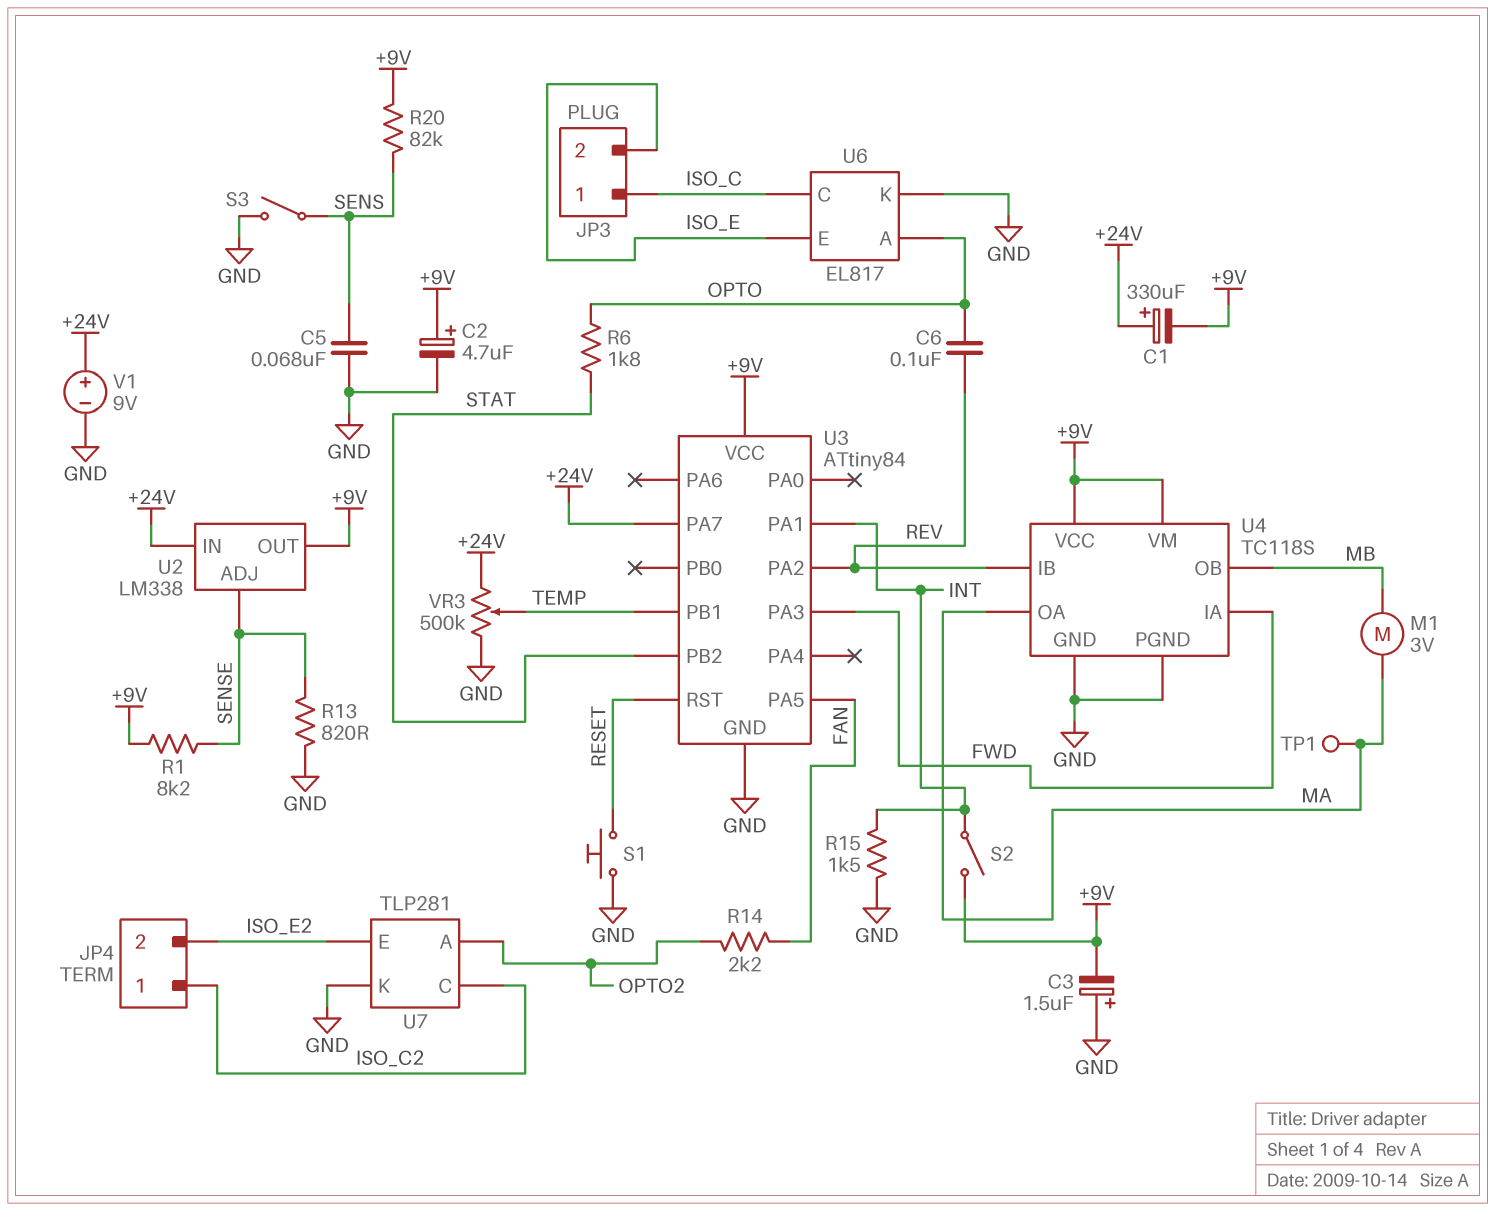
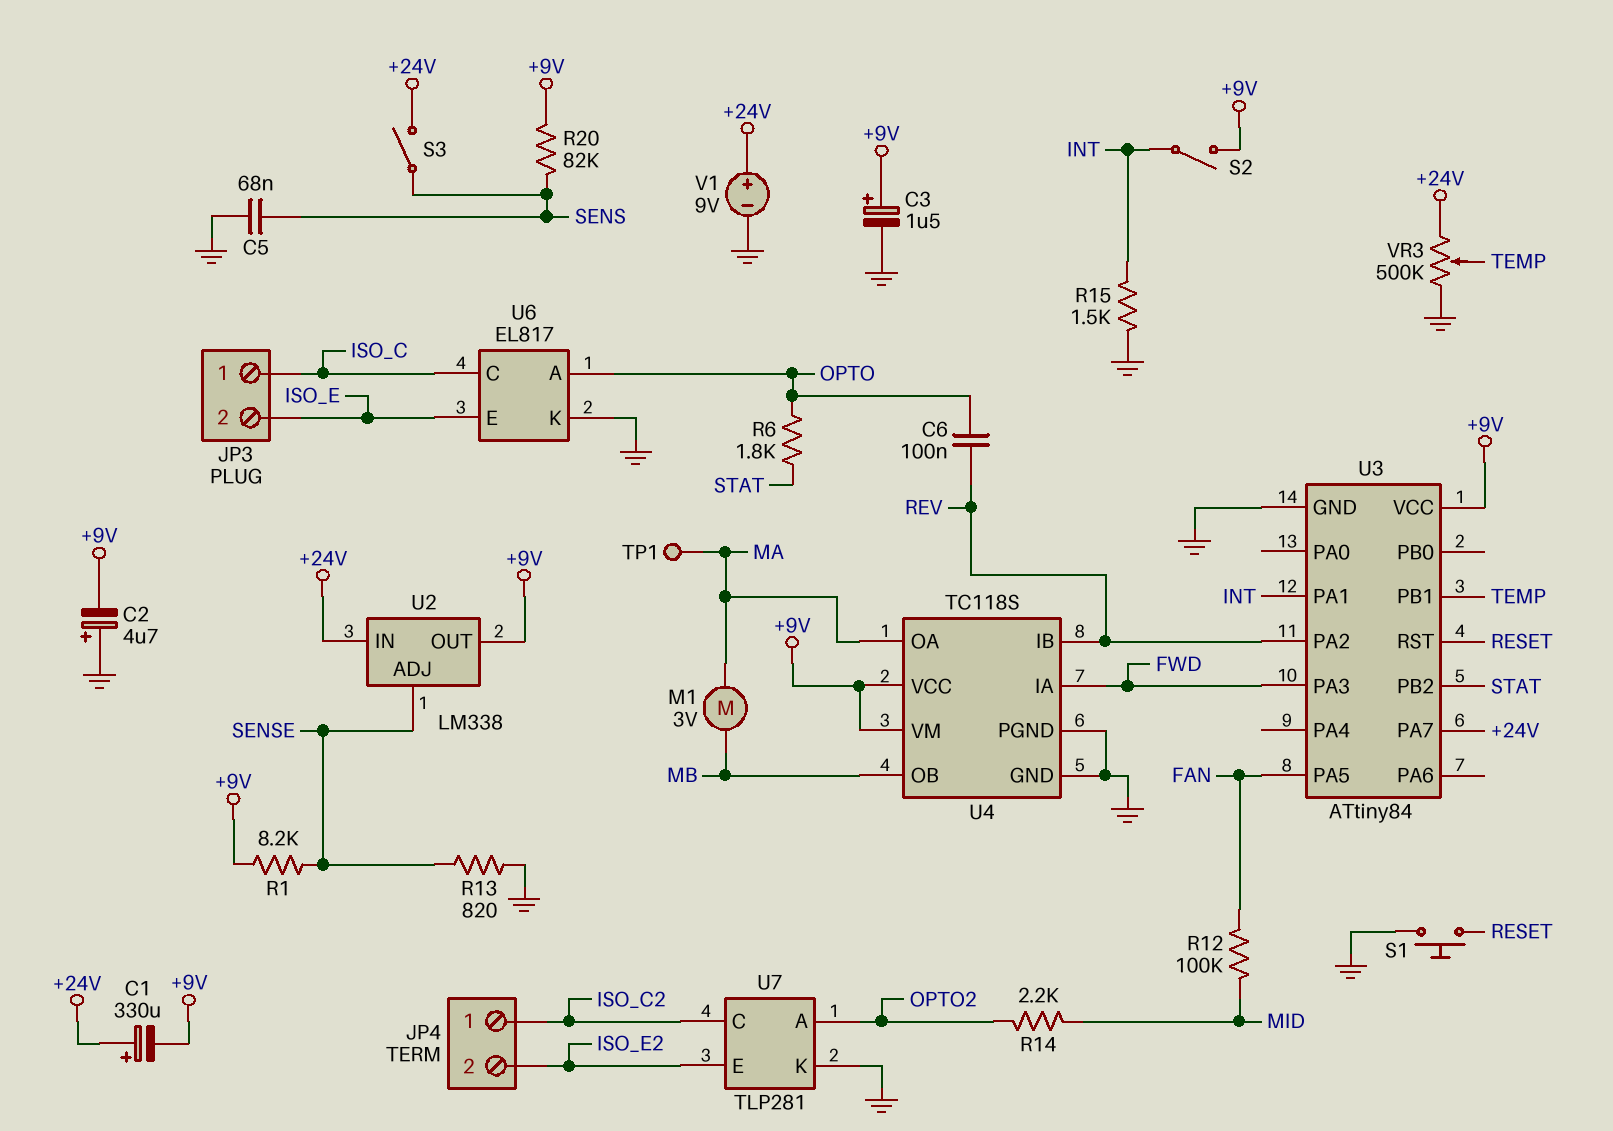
C2: 4.7uF (plus +9V, minus GND) -> 4.7uF (plus GND, minus +9V)
C3: 1.5uF (plus GND, minus +9V) -> 1.5uF (plus +9V, minus GND)
R12: none -> 100k (FAN, MID)
R14: 2.2k (FAN, OPTO2) -> 2.2k (MID, OPTO2)
S3: switch (GND, SENS) -> switch (+24V, SENS)

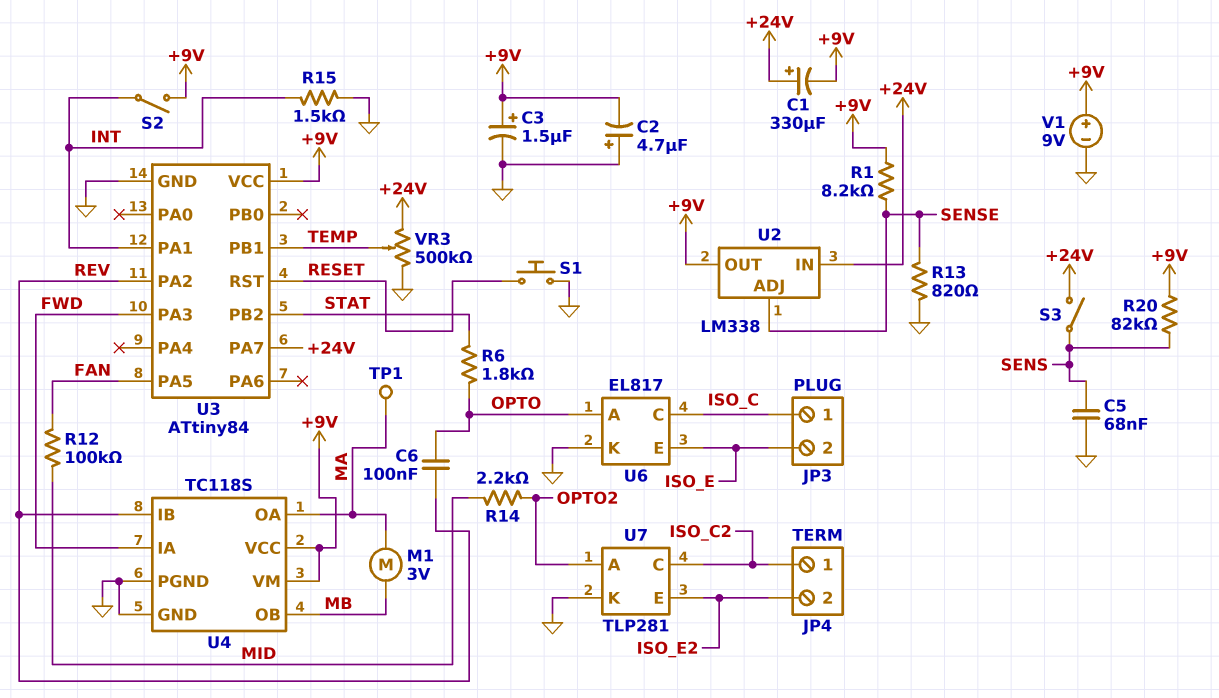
V1: 9V (plus +24V, minus GND) -> 9V (plus +9V, minus GND)

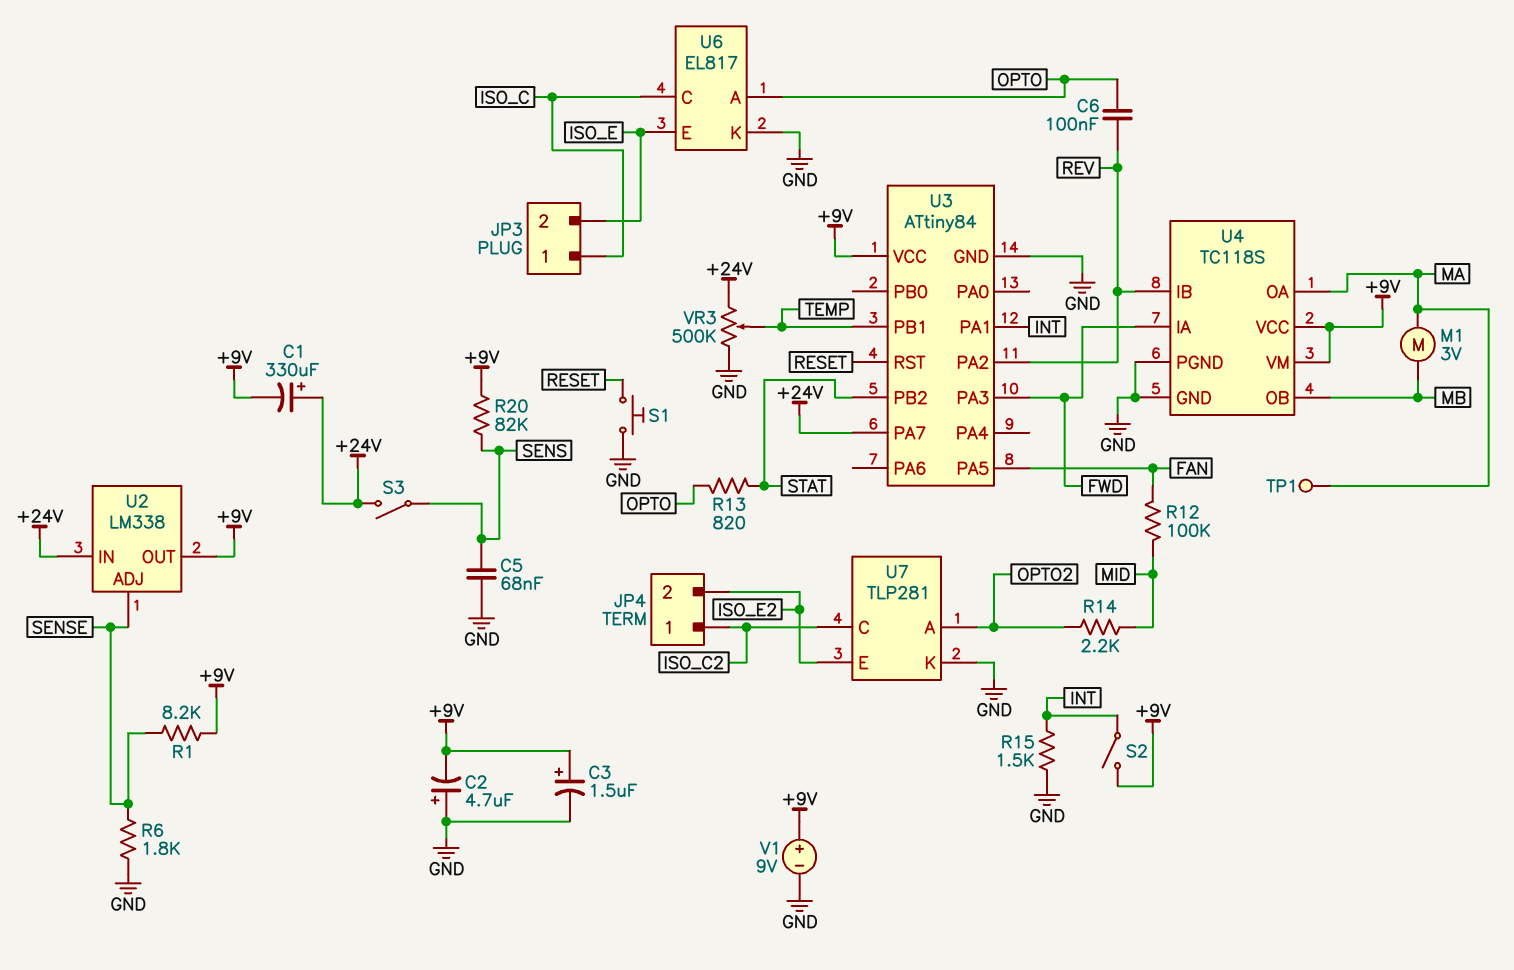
R6: 1.8k (OPTO, STAT) -> 1.8k (GND, SENSE)
R13: 820 (GND, SENSE) -> 820 (OPTO, STAT)

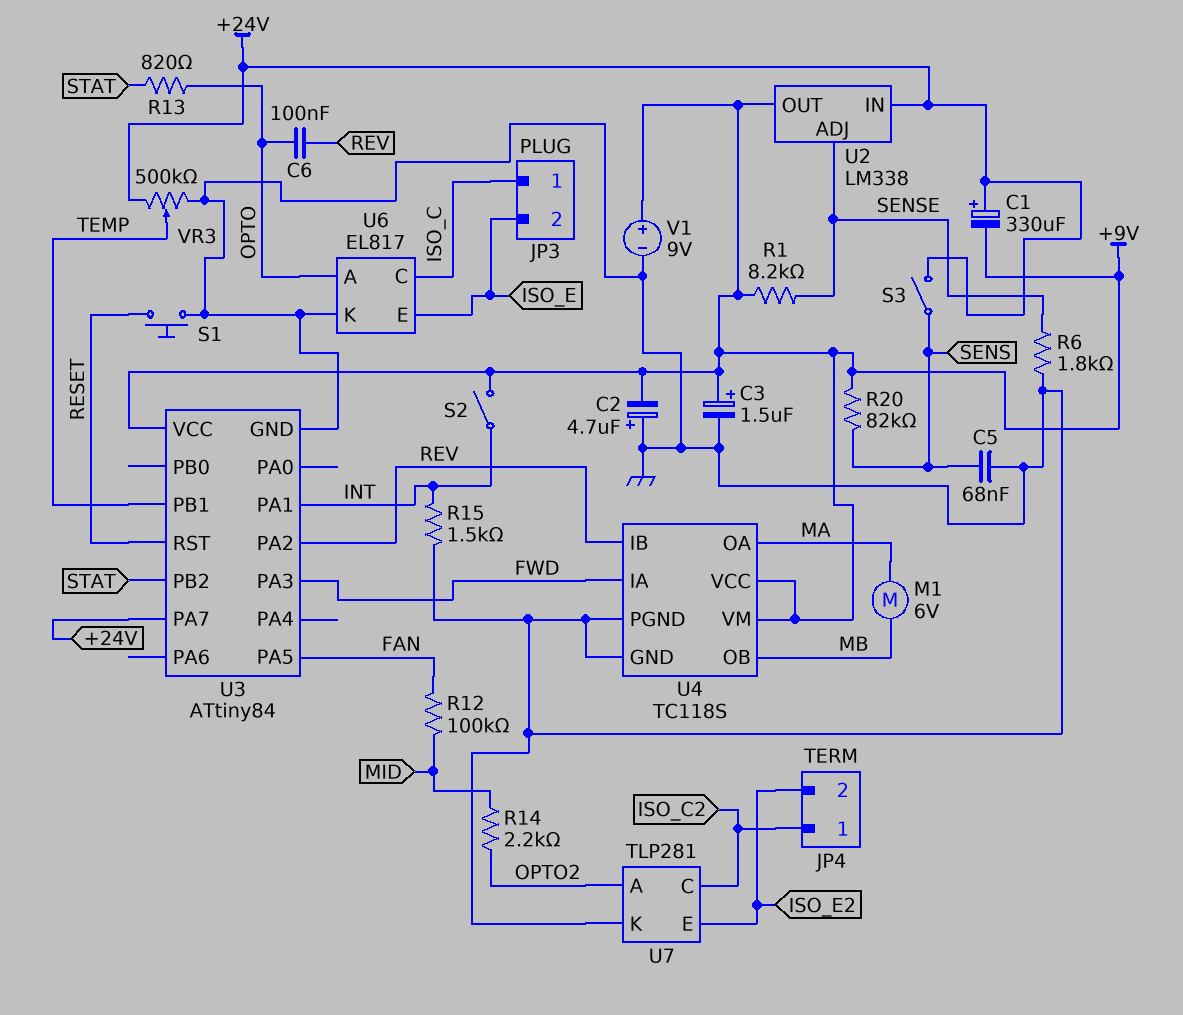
M1: motor 3V (MA, MB) -> motor 6V (MA, MB)
TP1: test point (MA) -> none

